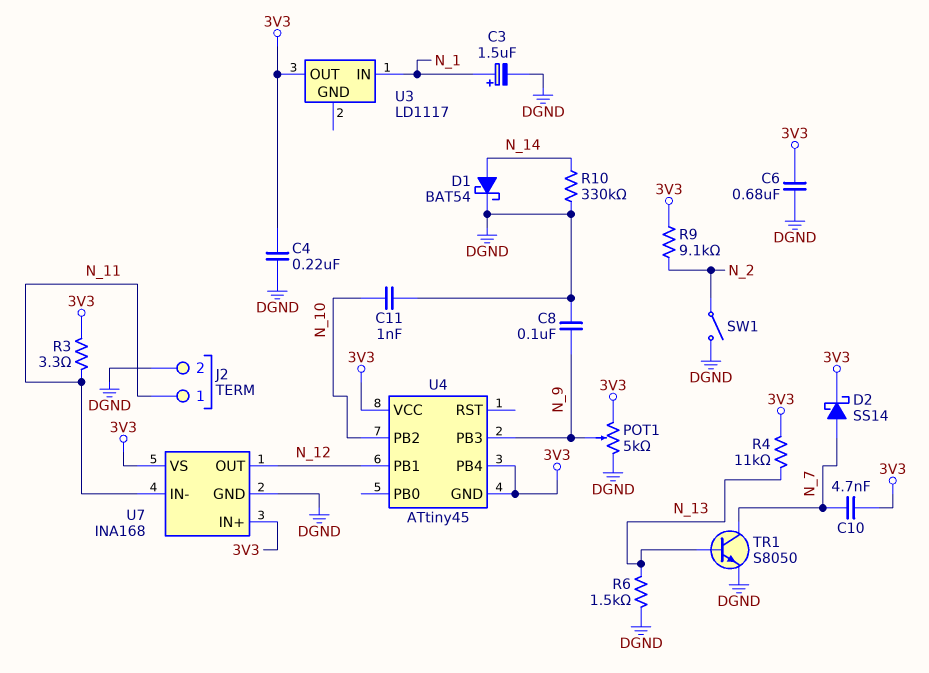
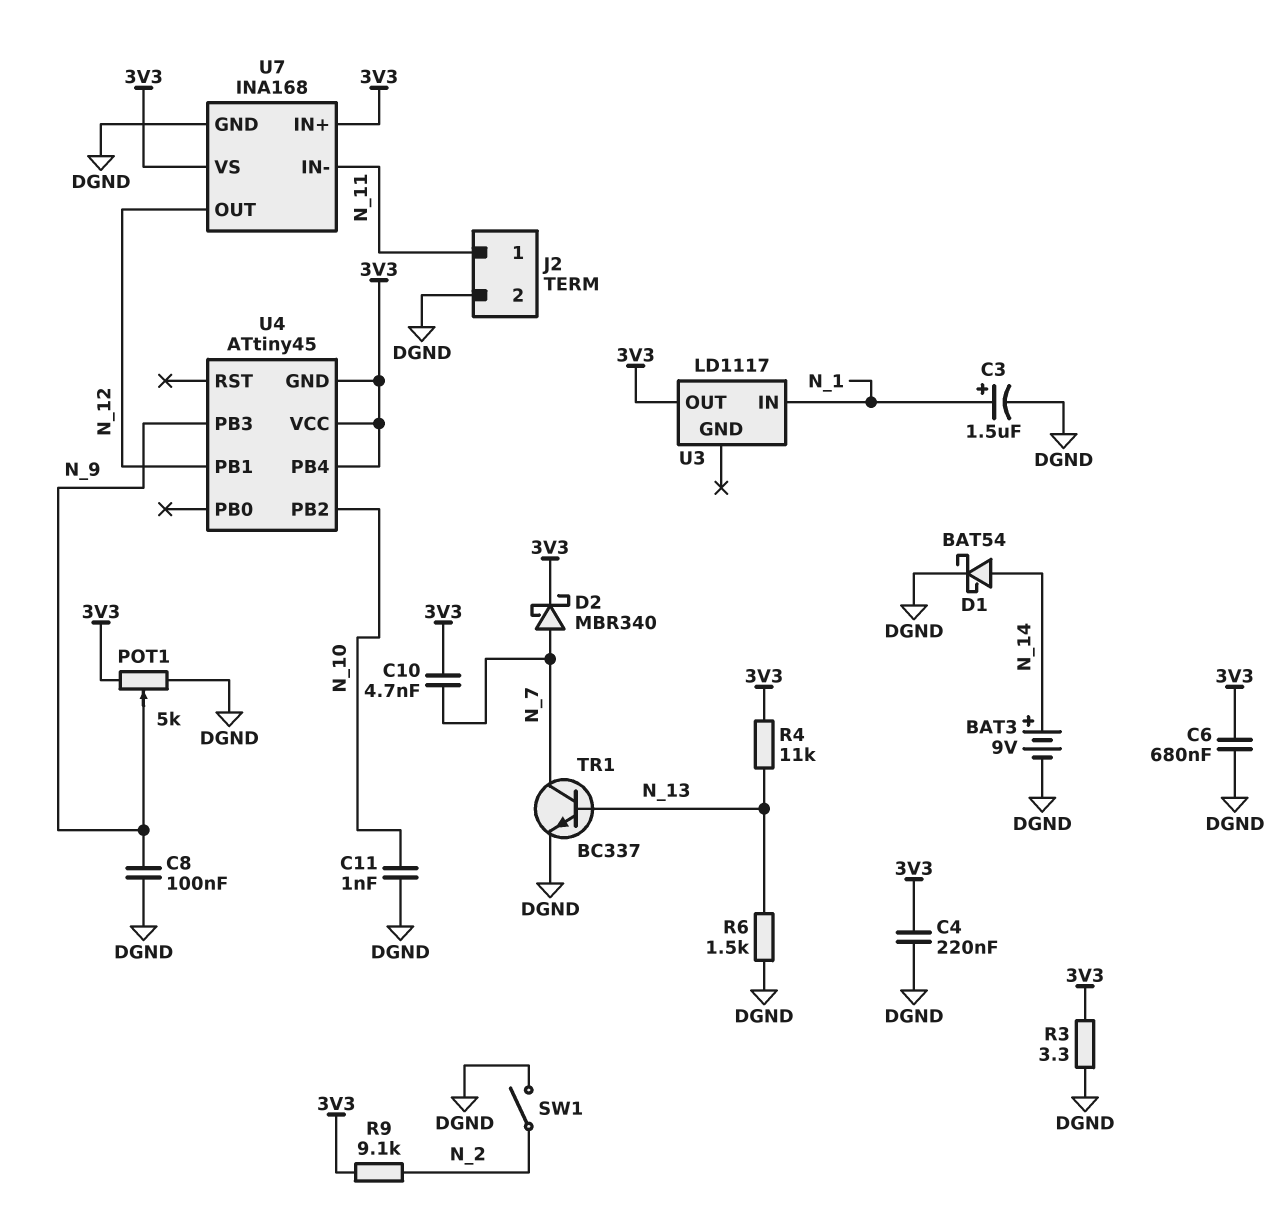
BAT3: none -> 9V (plus N_14, minus DGND)
D2: schottky SS14 (A N_7, K 3V3) -> schottky MBR340 (A N_7, K 3V3)
R3: 3.3 (3V3, N_11) -> 3.3 (3V3, DGND)
R10: 330k (DGND, N_14) -> none
TR1: NPN S8050 (B N_13, C N_7, E DGND) -> NPN BC337 (B N_13, C N_7, E DGND)

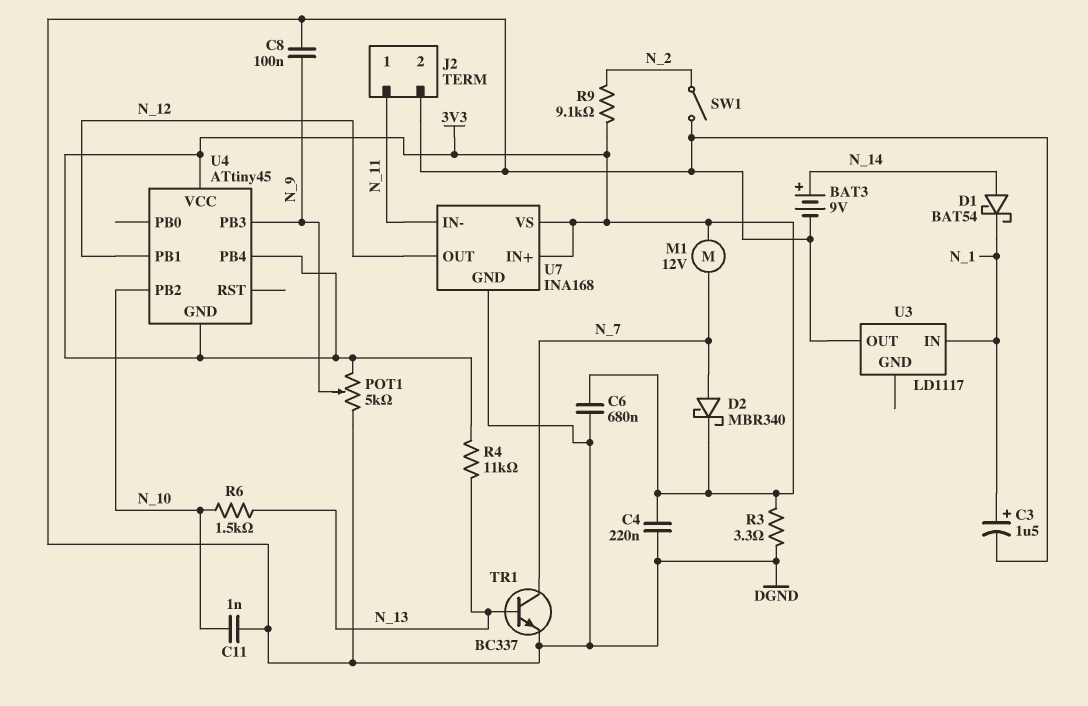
C10: 4.7nF (3V3, N_7) -> none
D1: schottky BAT54 (A N_14, K DGND) -> schottky BAT54 (A N_14, K N_1)
M1: none -> motor 12V (3V3, N_7)
R6: 1.5k (DGND, N_13) -> 1.5k (N_10, N_13)
U3 pin OUT: 3V3 -> DGND

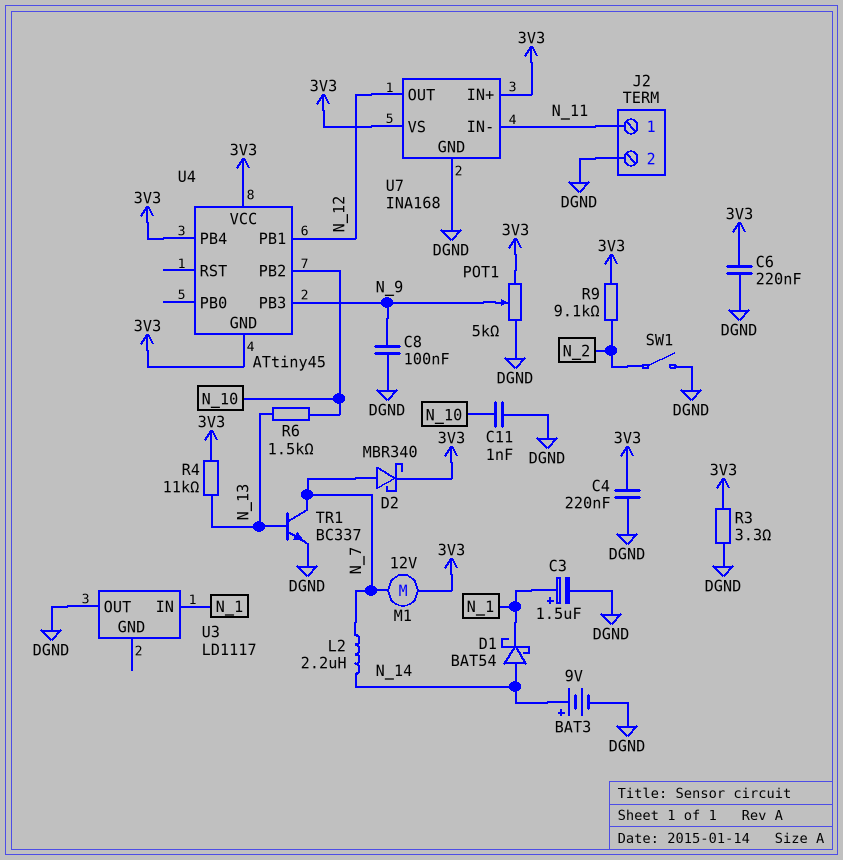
C6: 680nF (3V3, DGND) -> 220nF (3V3, DGND)
L2: none -> 2.2uH (N_7, N_14)

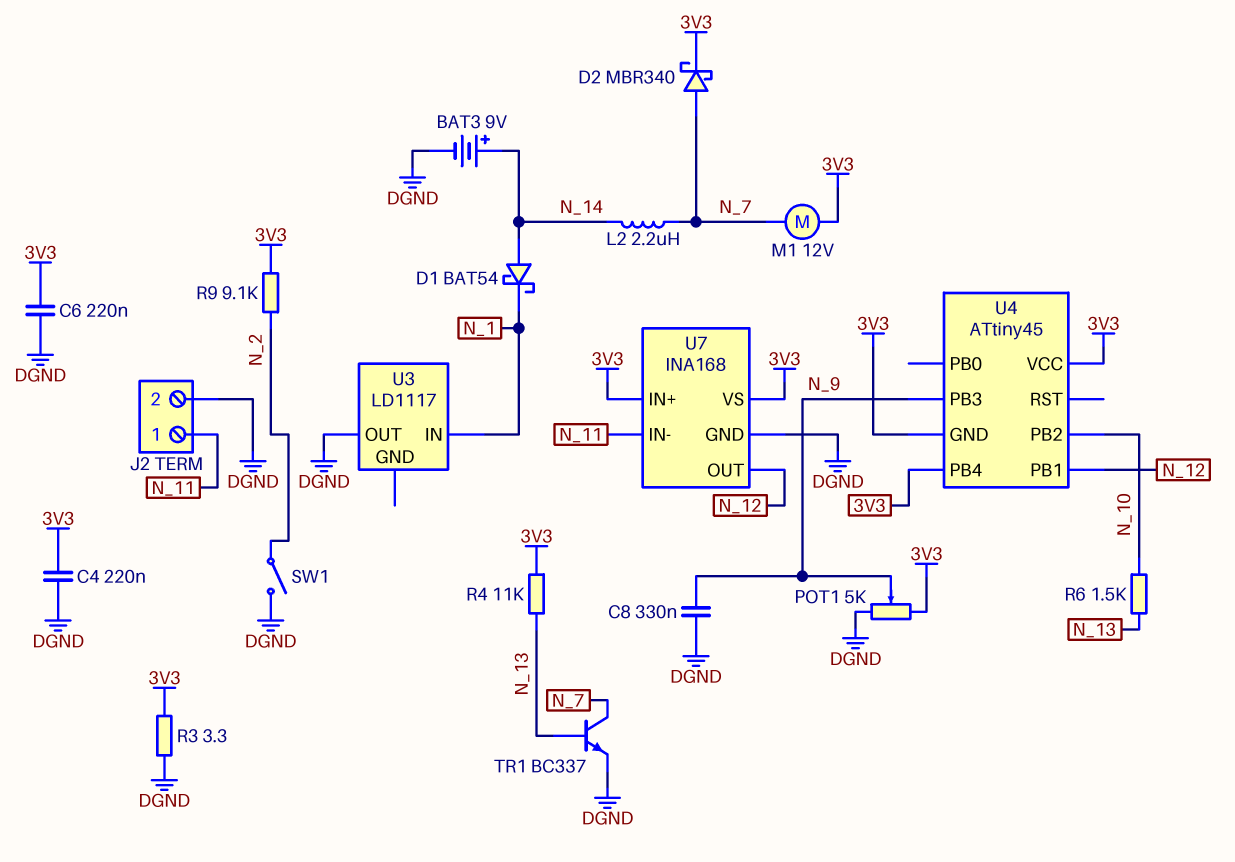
C3: 1.5uF (plus N_1, minus DGND) -> none
C8: 100nF (DGND, N_9) -> 330nF (DGND, N_9)
C11: 1nF (DGND, N_10) -> none

